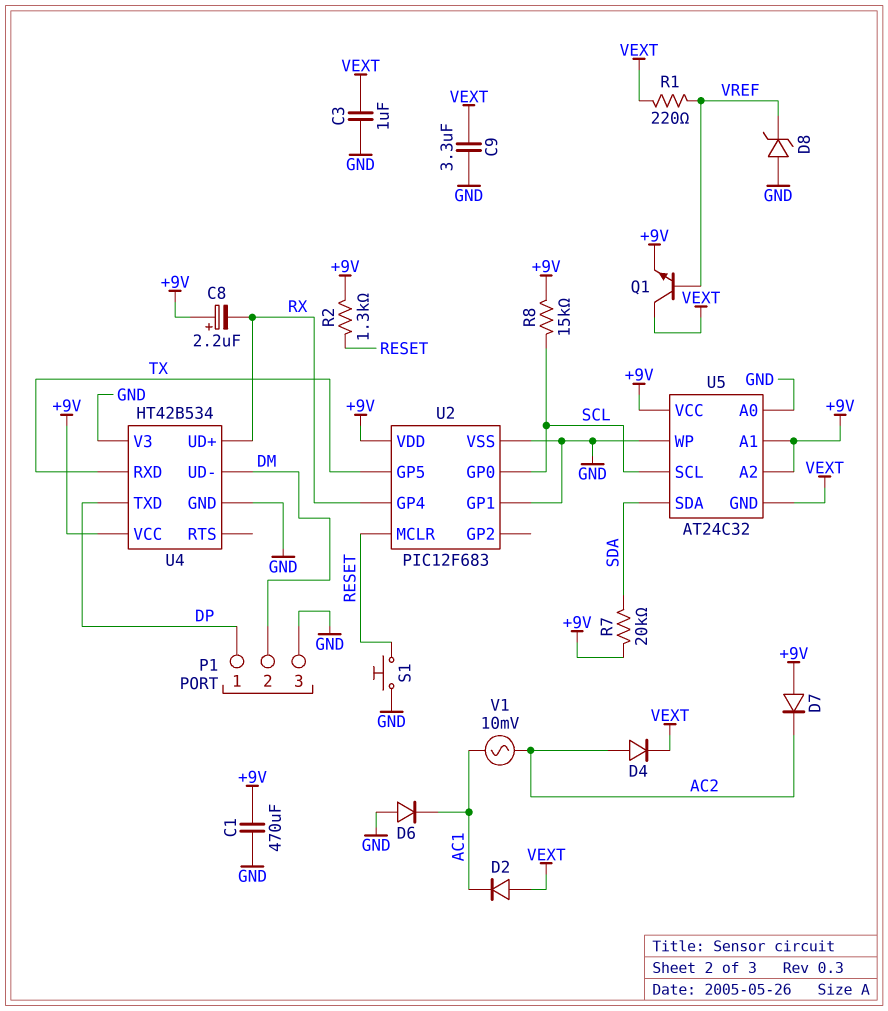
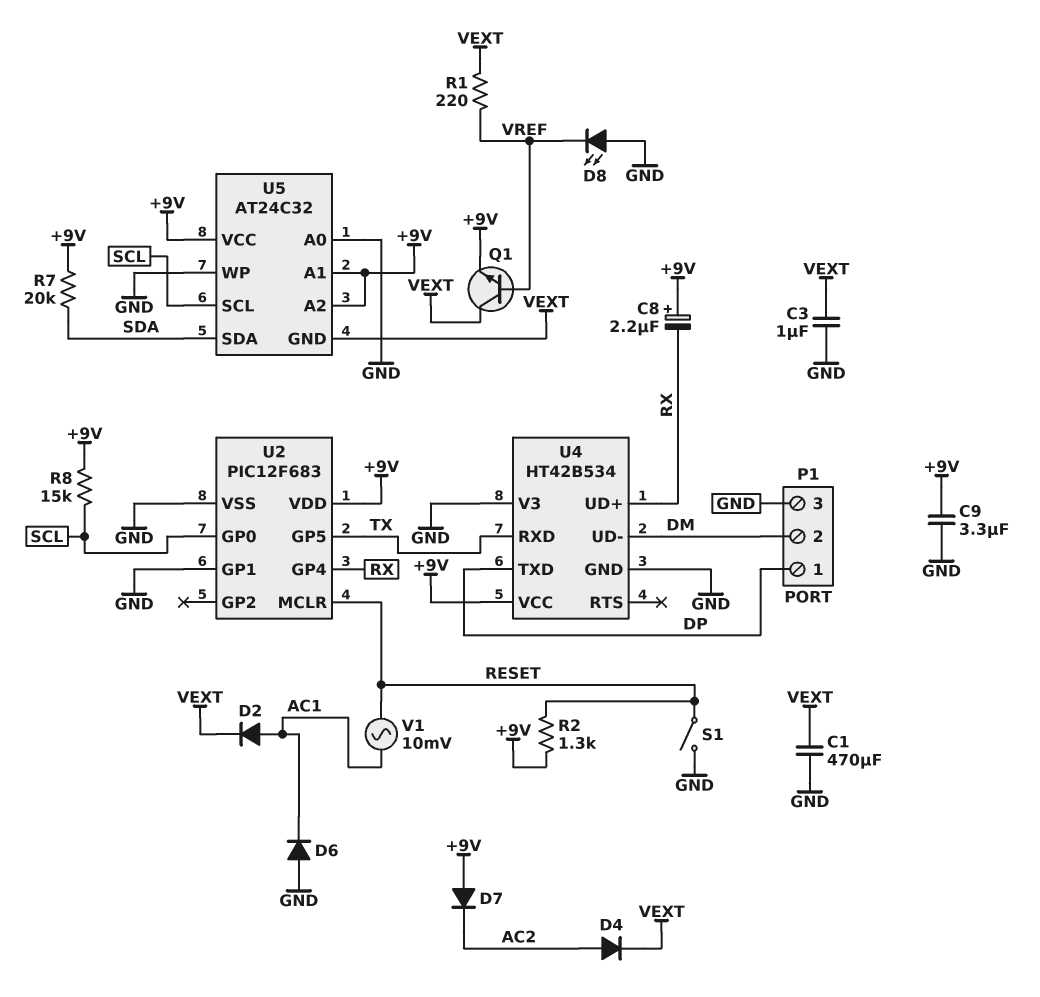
C1: 470uF (+9V, GND) -> 470uF (GND, VEXT)
C9: 3.3uF (GND, VEXT) -> 3.3uF (+9V, GND)
D2: diode (A VEXT, K AC1) -> diode (A AC1, K VEXT)
D8: zener (A GND, K VREF) -> LED (A GND, K VREF)
S1: button (GND, RESET) -> switch (GND, RESET)
V1: AC 10mV (AC1, AC2) -> AC 10mV (AC1, RESET)

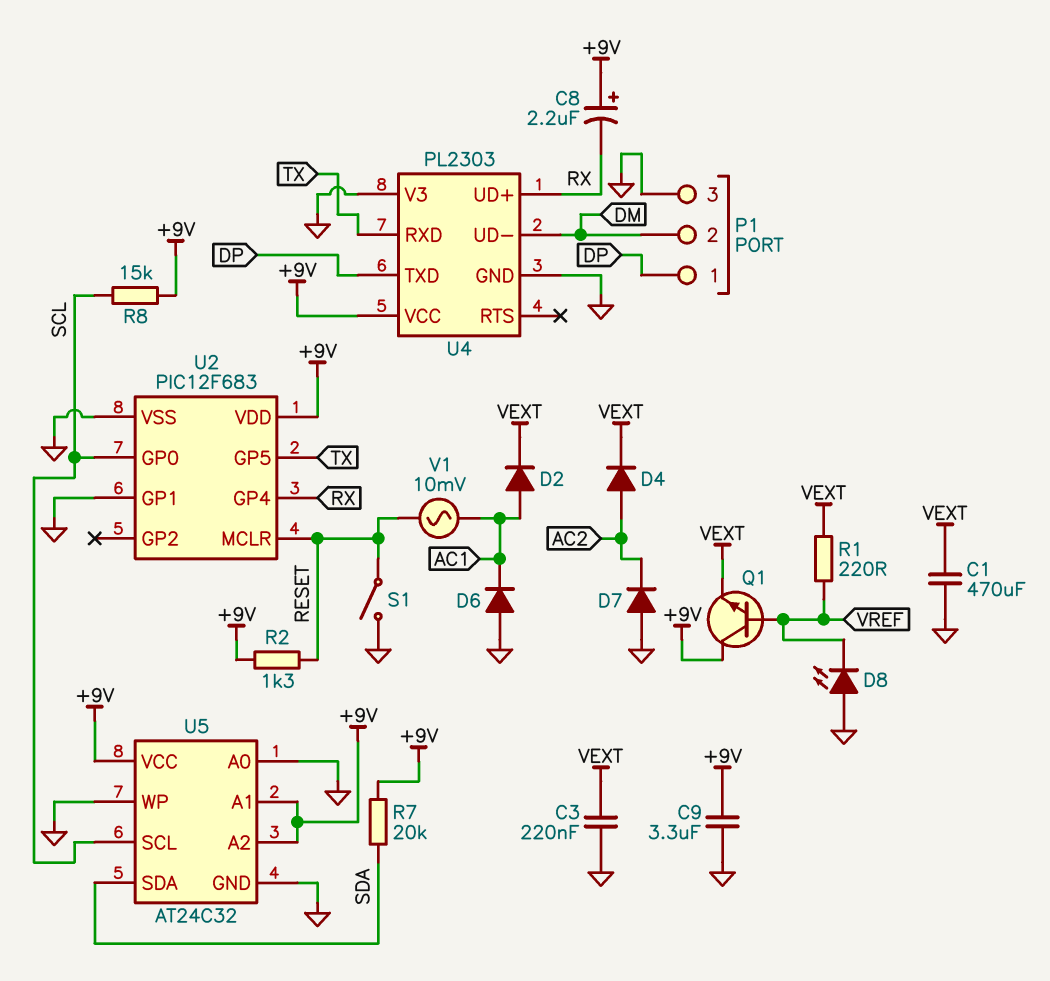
C3: 1uF (GND, VEXT) -> 220nF (GND, VEXT)
D7: diode (A +9V, K AC2) -> diode (A GND, K AC2)
Q1: NPN (B VREF, C VEXT, E +9V) -> NPN (B VREF, C +9V, E VEXT)
U4: HT42B534 -> PL2303
U5 pin GND: VEXT -> GND

